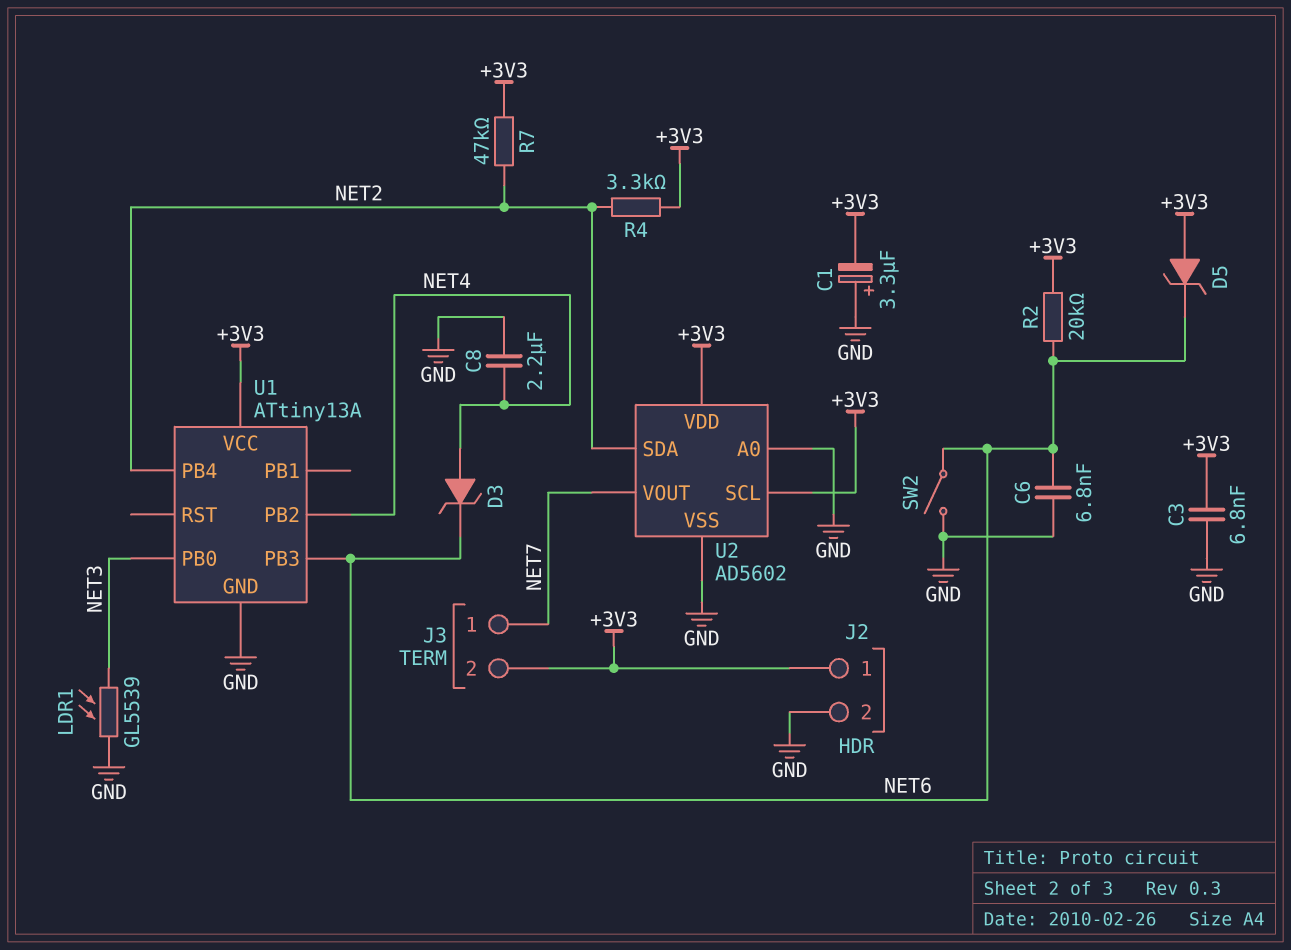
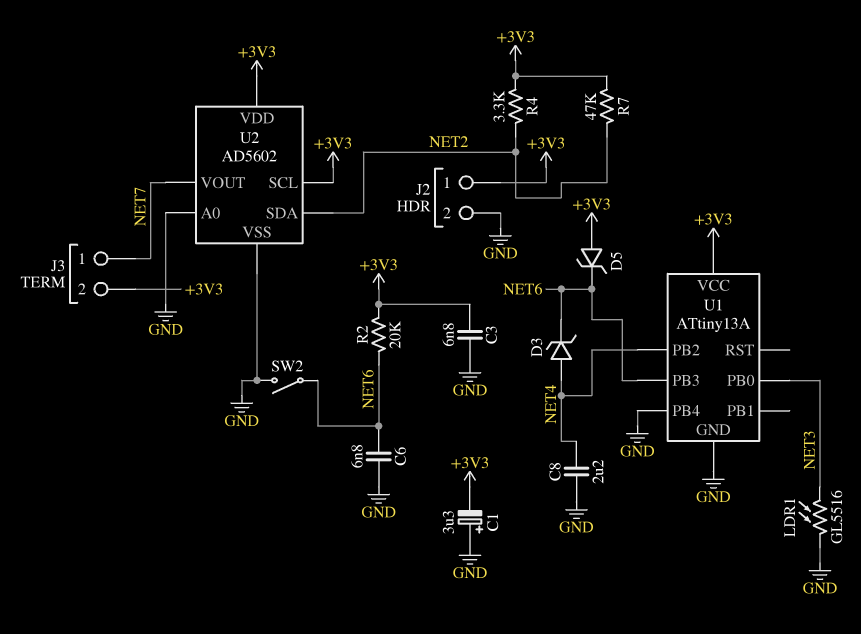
LDR1: GL5539 (GND, NET3) -> GL5516 (GND, NET3)
U1 pin PB4: NET2 -> GND

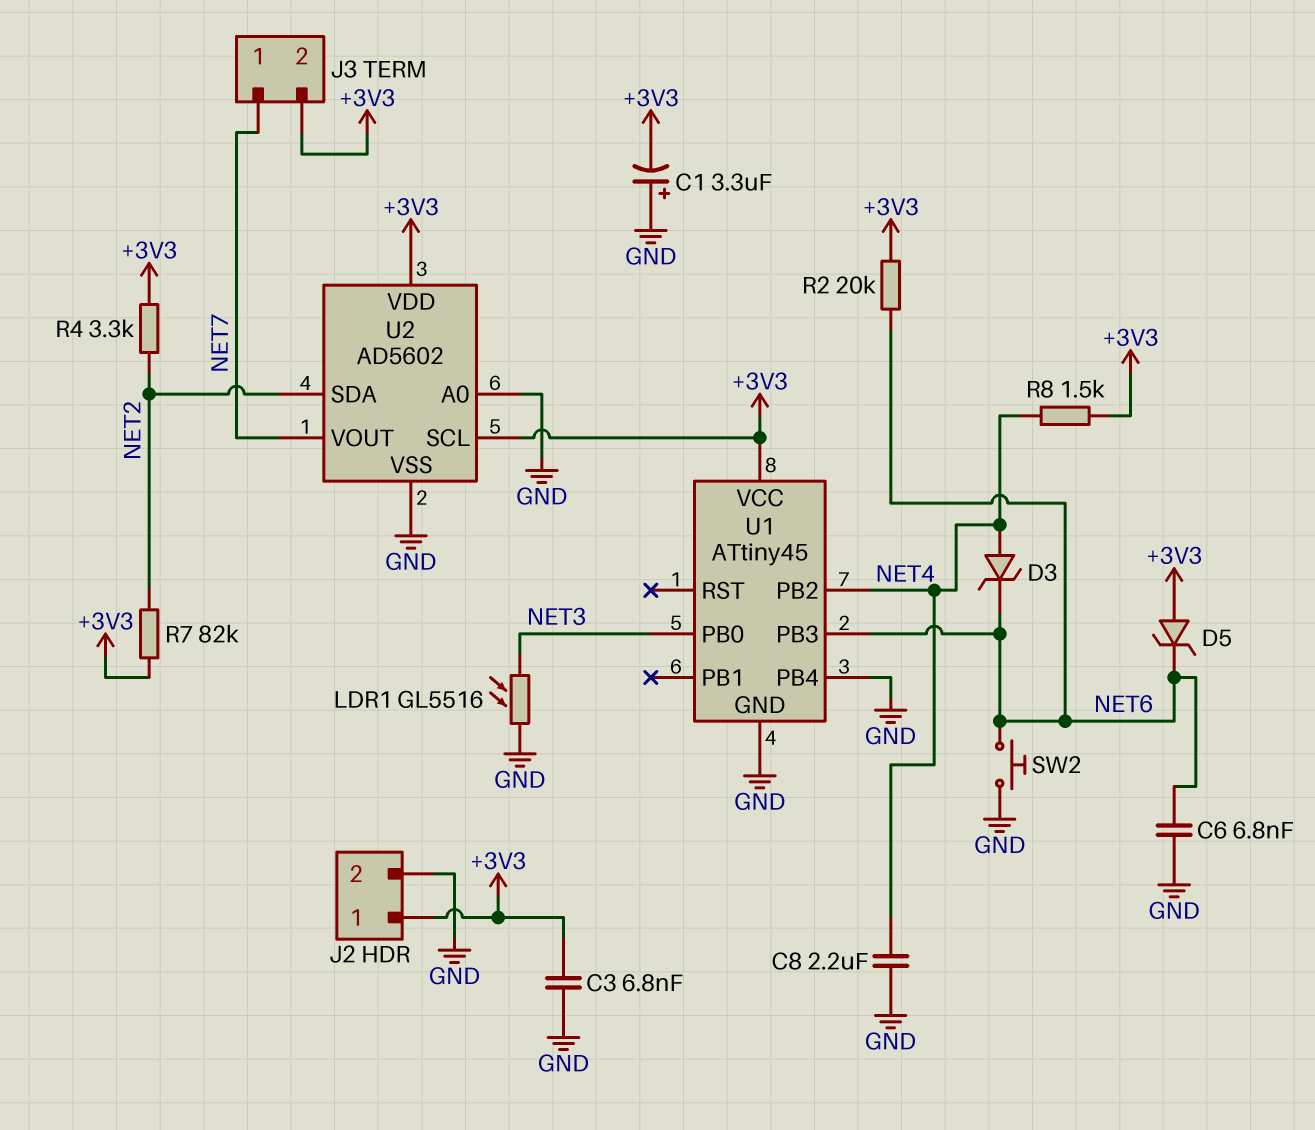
R7: 47k (+3V3, NET2) -> 82k (+3V3, NET2)
R8: none -> 1.5k (+3V3, NET4)
SW2: switch (GND, NET6) -> button (GND, NET6)
U1: ATtiny13A -> ATtiny45

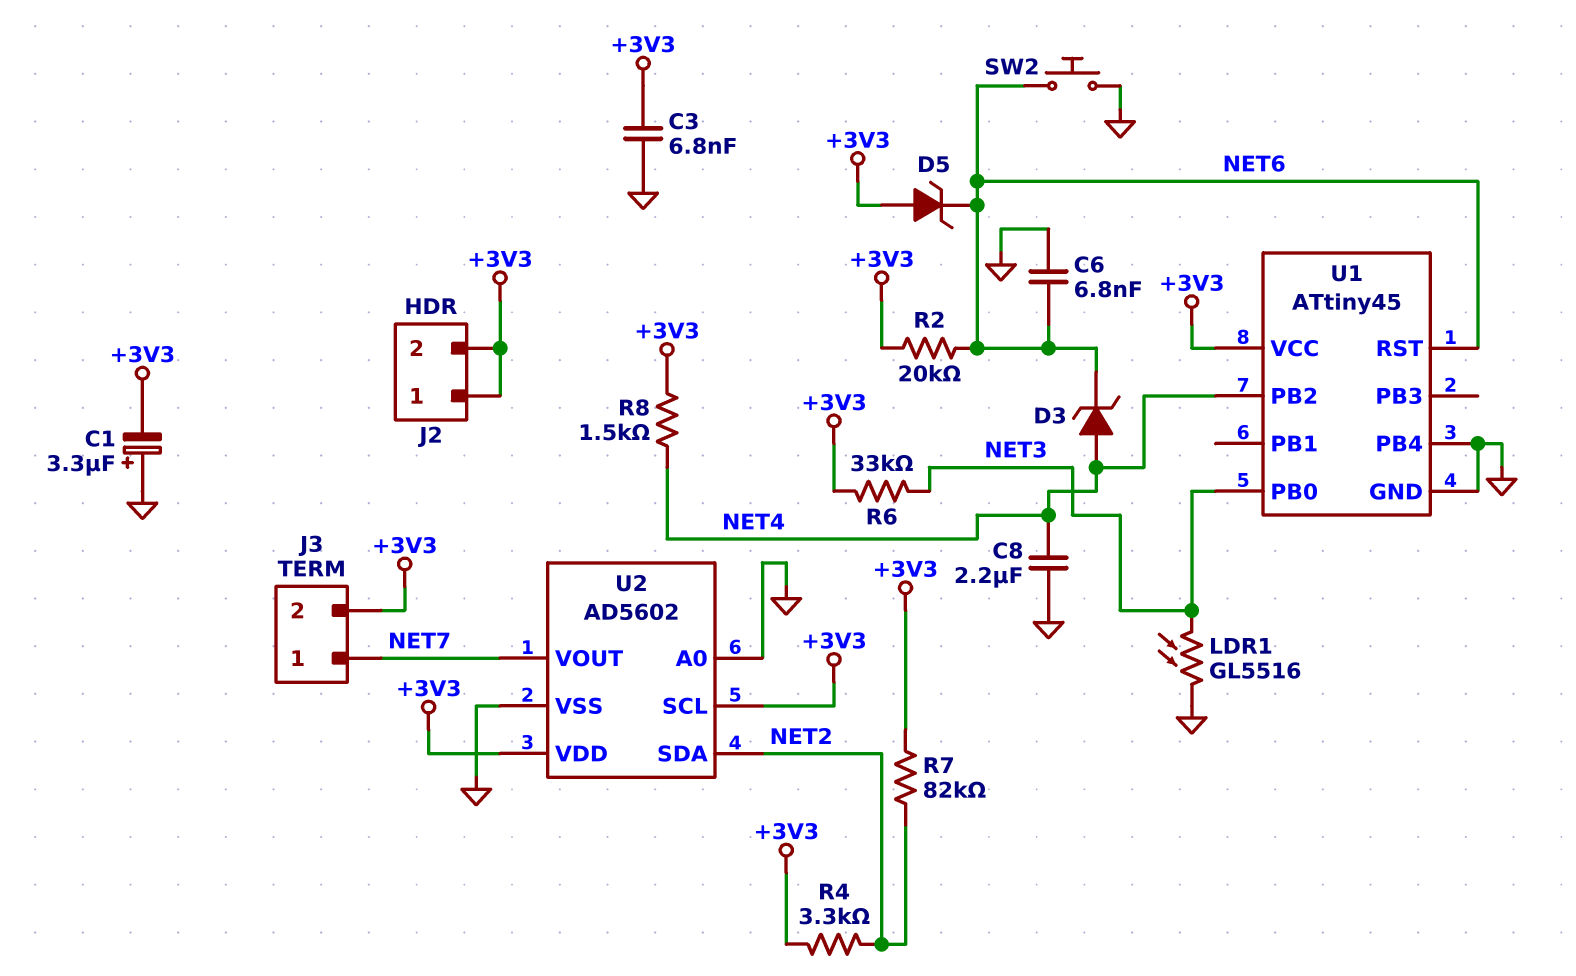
J2 pin 2: GND -> +3V3
R6: none -> 33k (+3V3, NET3)
U1 pin PB3: NET6 -> none
U1 pin RST: none -> NET6

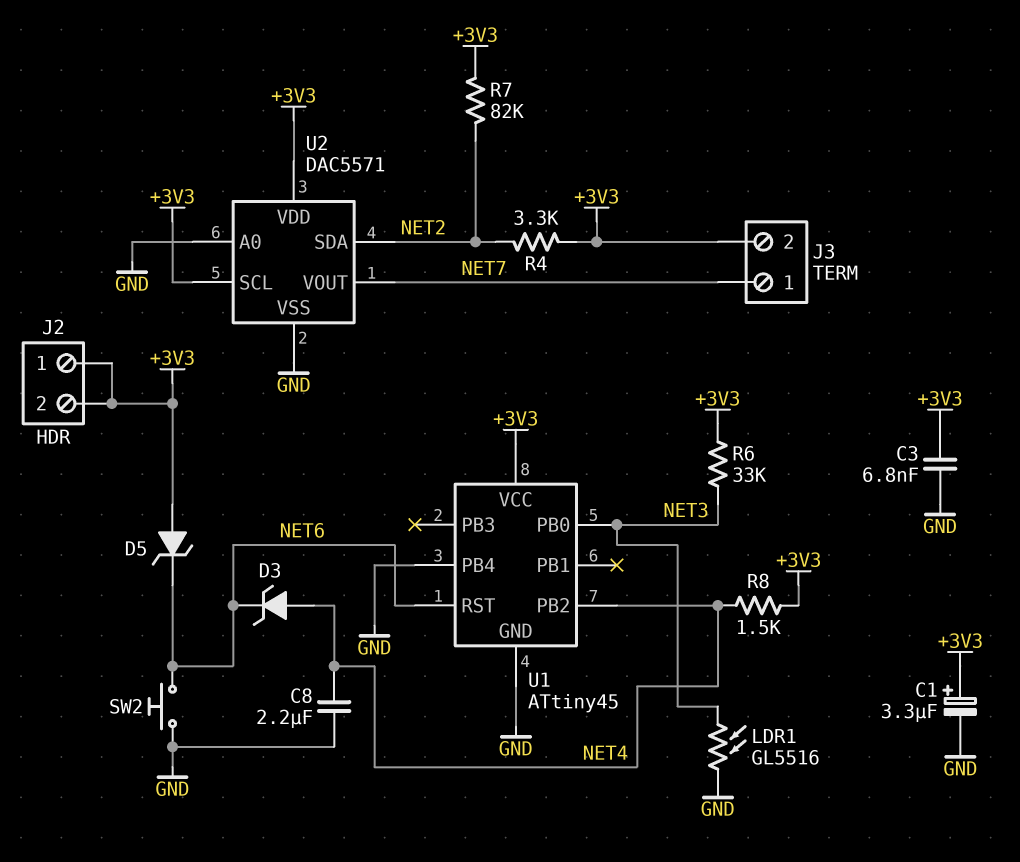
C1: 3.3uF (plus GND, minus +3V3) -> 3.3uF (plus +3V3, minus GND)
C6: 6.8nF (GND, NET6) -> none
R2: 20k (+3V3, NET6) -> none
U2: AD5602 -> DAC5571

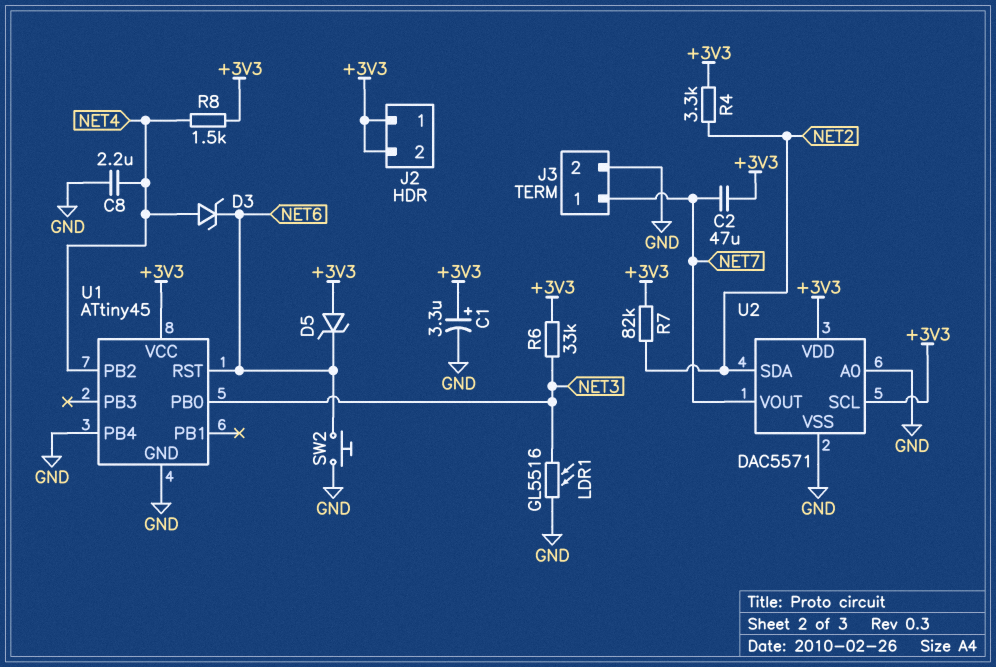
C2: none -> 47uF (+3V3, NET7)
C3: 6.8nF (+3V3, GND) -> none
J3 pin 2: +3V3 -> GND

